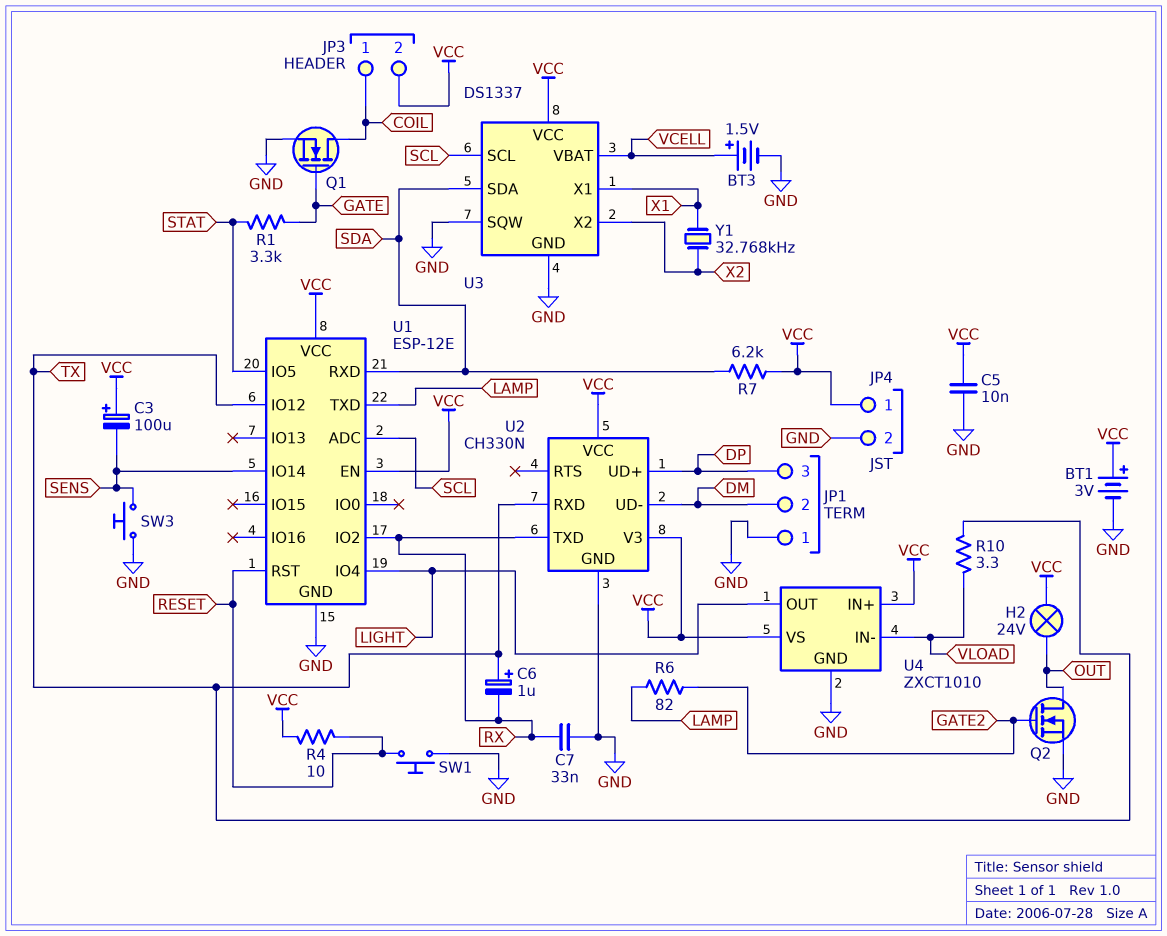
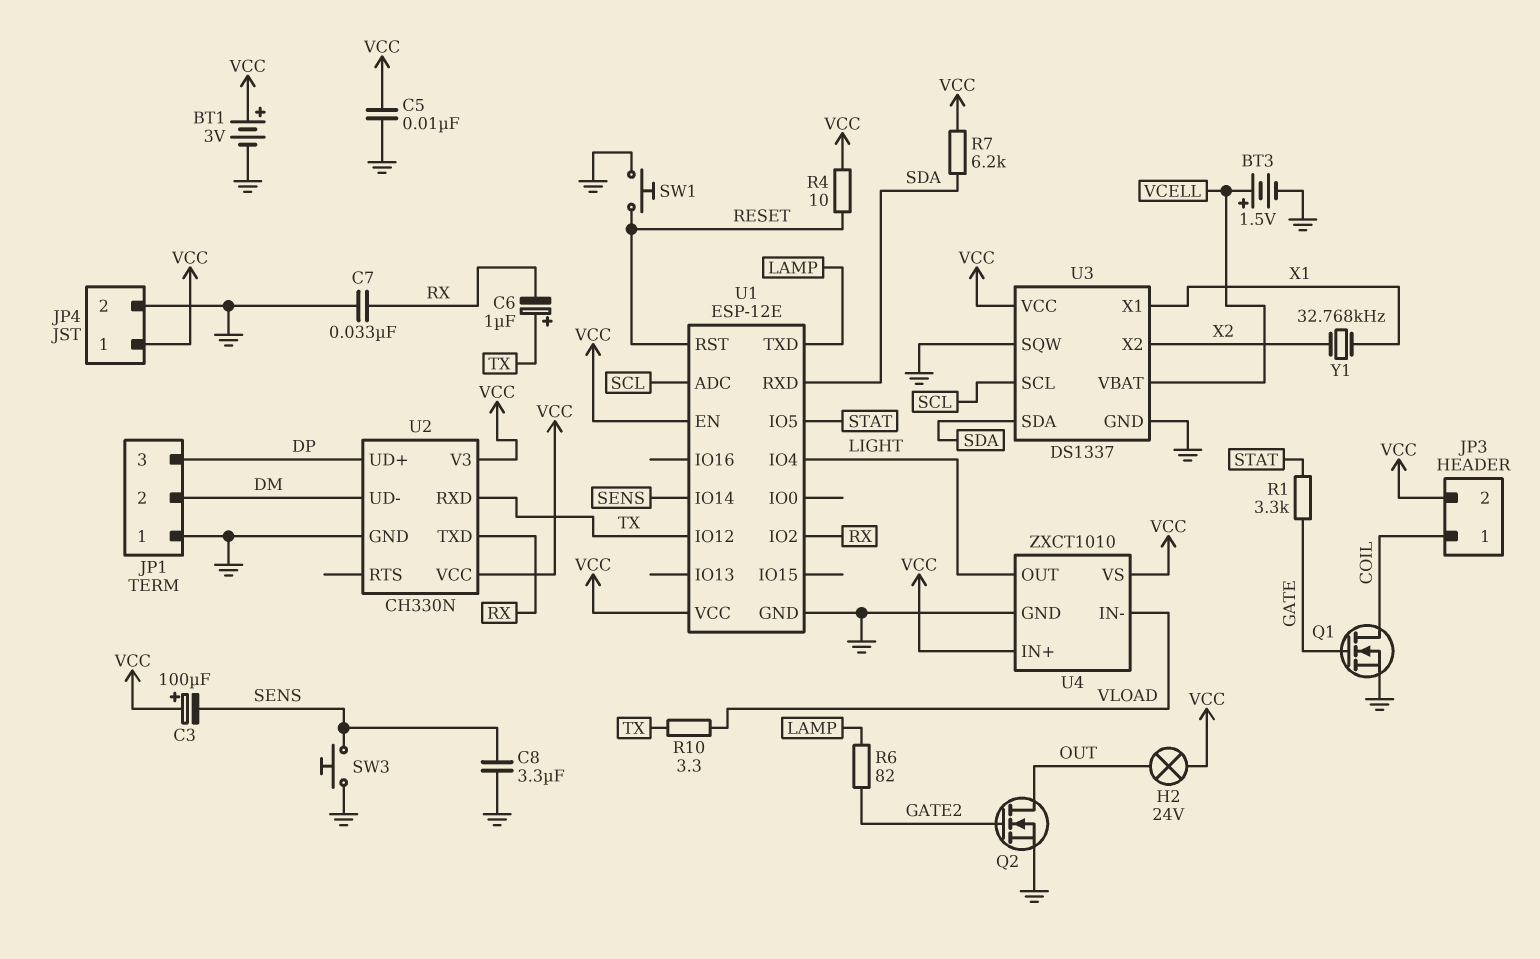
C8: none -> 3.3uF (GND, SENS)

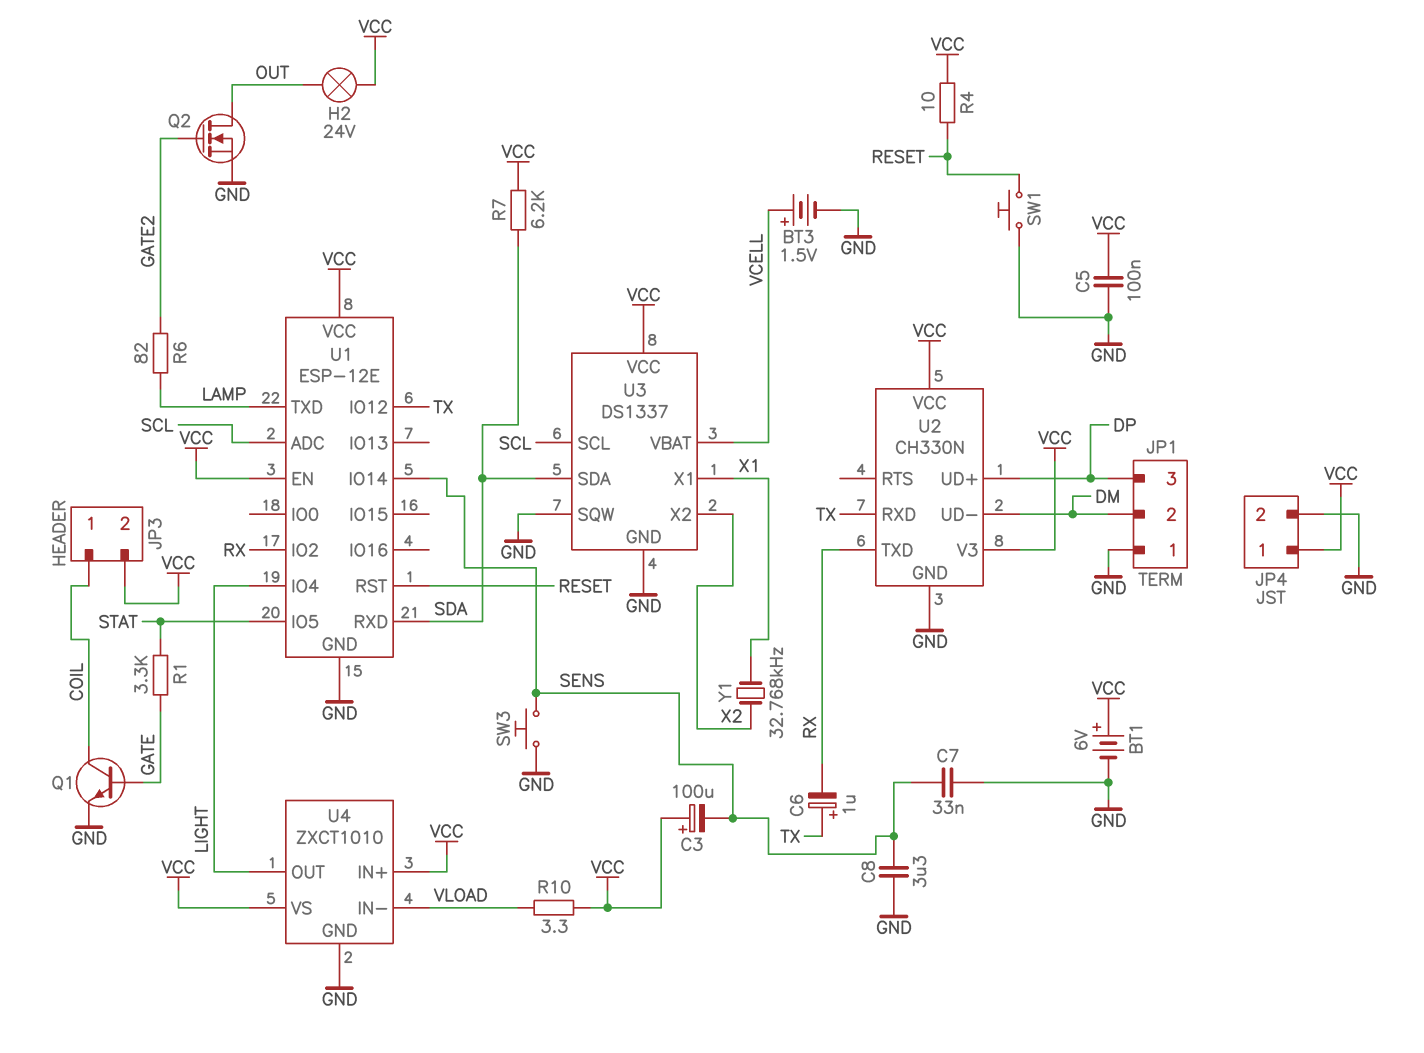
BT1: 3V (plus VCC, minus GND) -> 6V (plus VCC, minus GND)
C5: 10nF (GND, VCC) -> 100nF (GND, VCC)
C7: 33nF (GND, RX) -> 33nF (GND, SENS)
Q1: NMOS (G GATE, D COIL, S GND) -> NPN (B GATE, C COIL, E GND)
R10: 3.3 (TX, VLOAD) -> 3.3 (VCC, VLOAD)

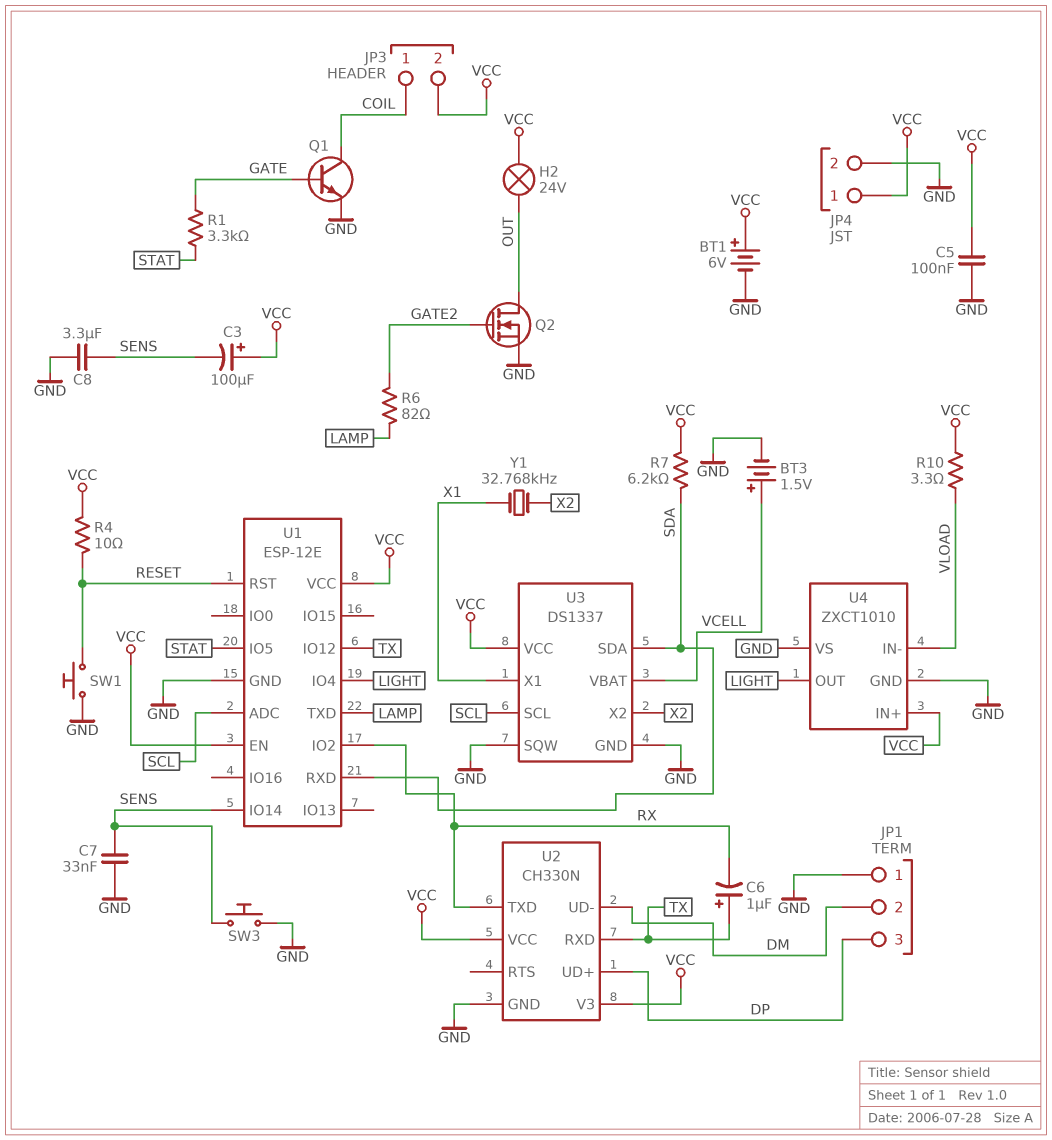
U4 pin VS: VCC -> GND

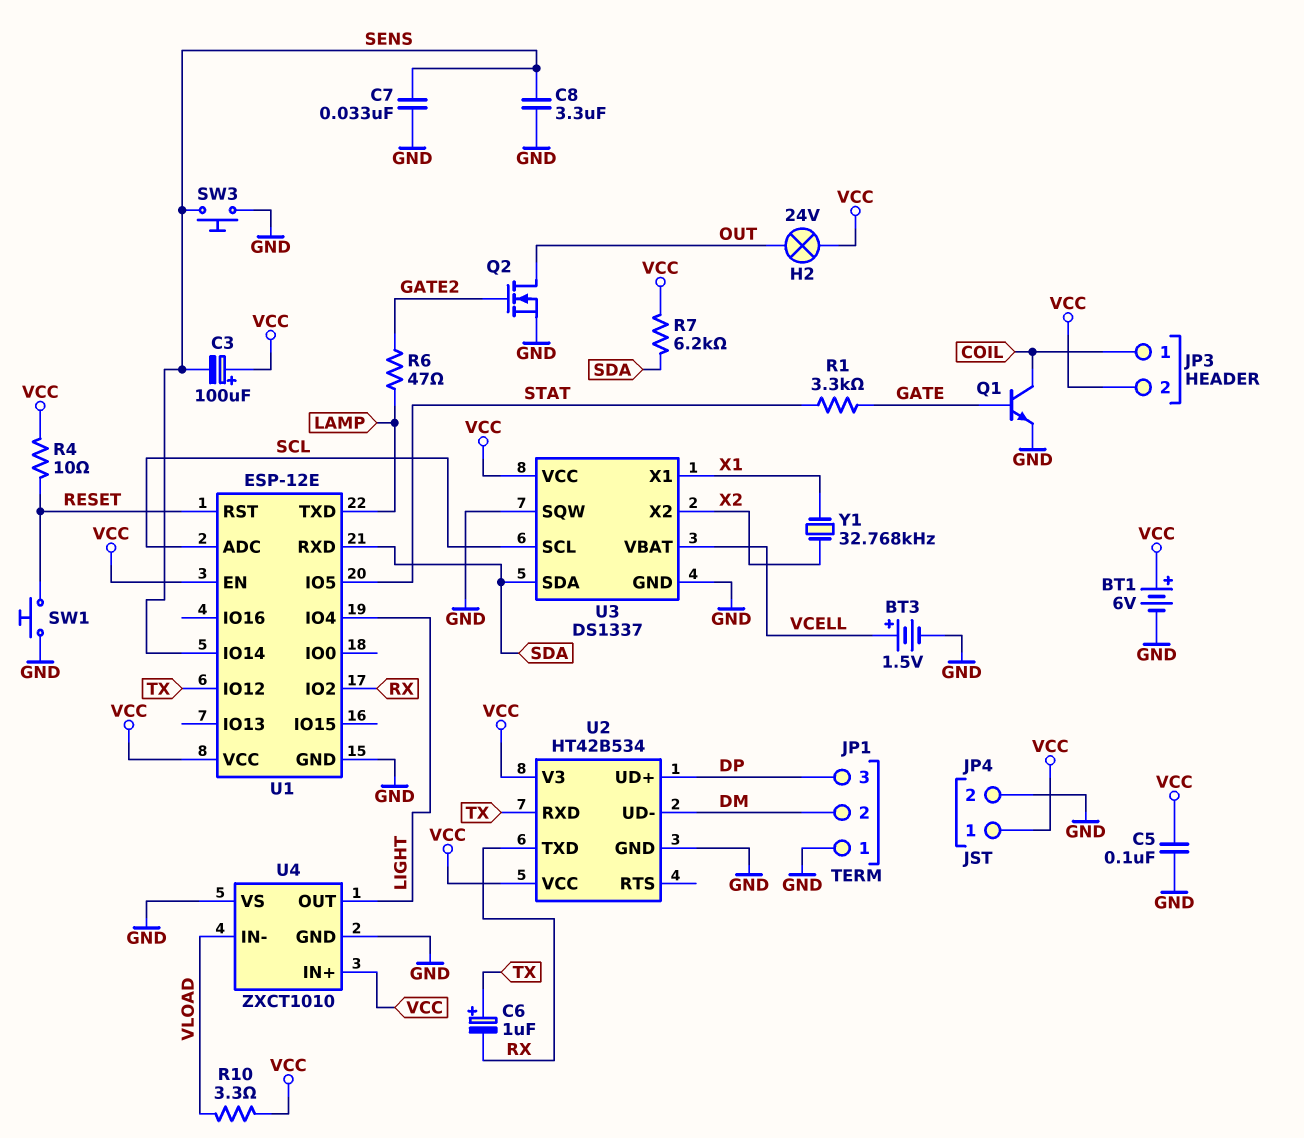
R6: 82 (GATE2, LAMP) -> 47 (GATE2, LAMP)
U2: CH330N -> HT42B534

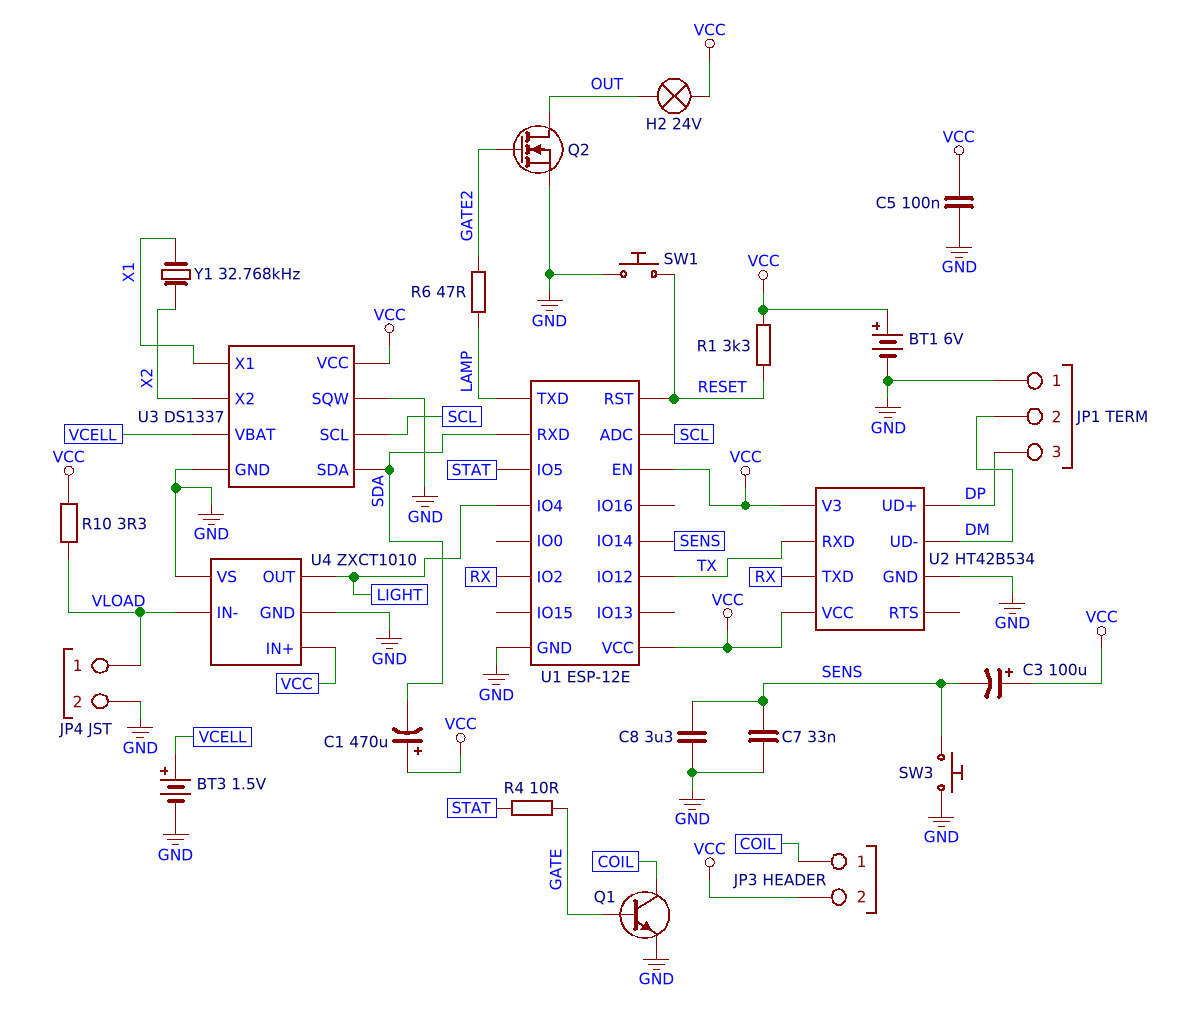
C1: none -> 470uF (plus VCC, minus SDA)
C6: 1uF (plus TX, minus RX) -> none
JP4 pin 1: VCC -> VLOAD
R1: 3.3k (GATE, STAT) -> 3.3k (RESET, VCC)
R4: 10 (RESET, VCC) -> 10 (GATE, STAT)
R7: 6.2k (SDA, VCC) -> none

